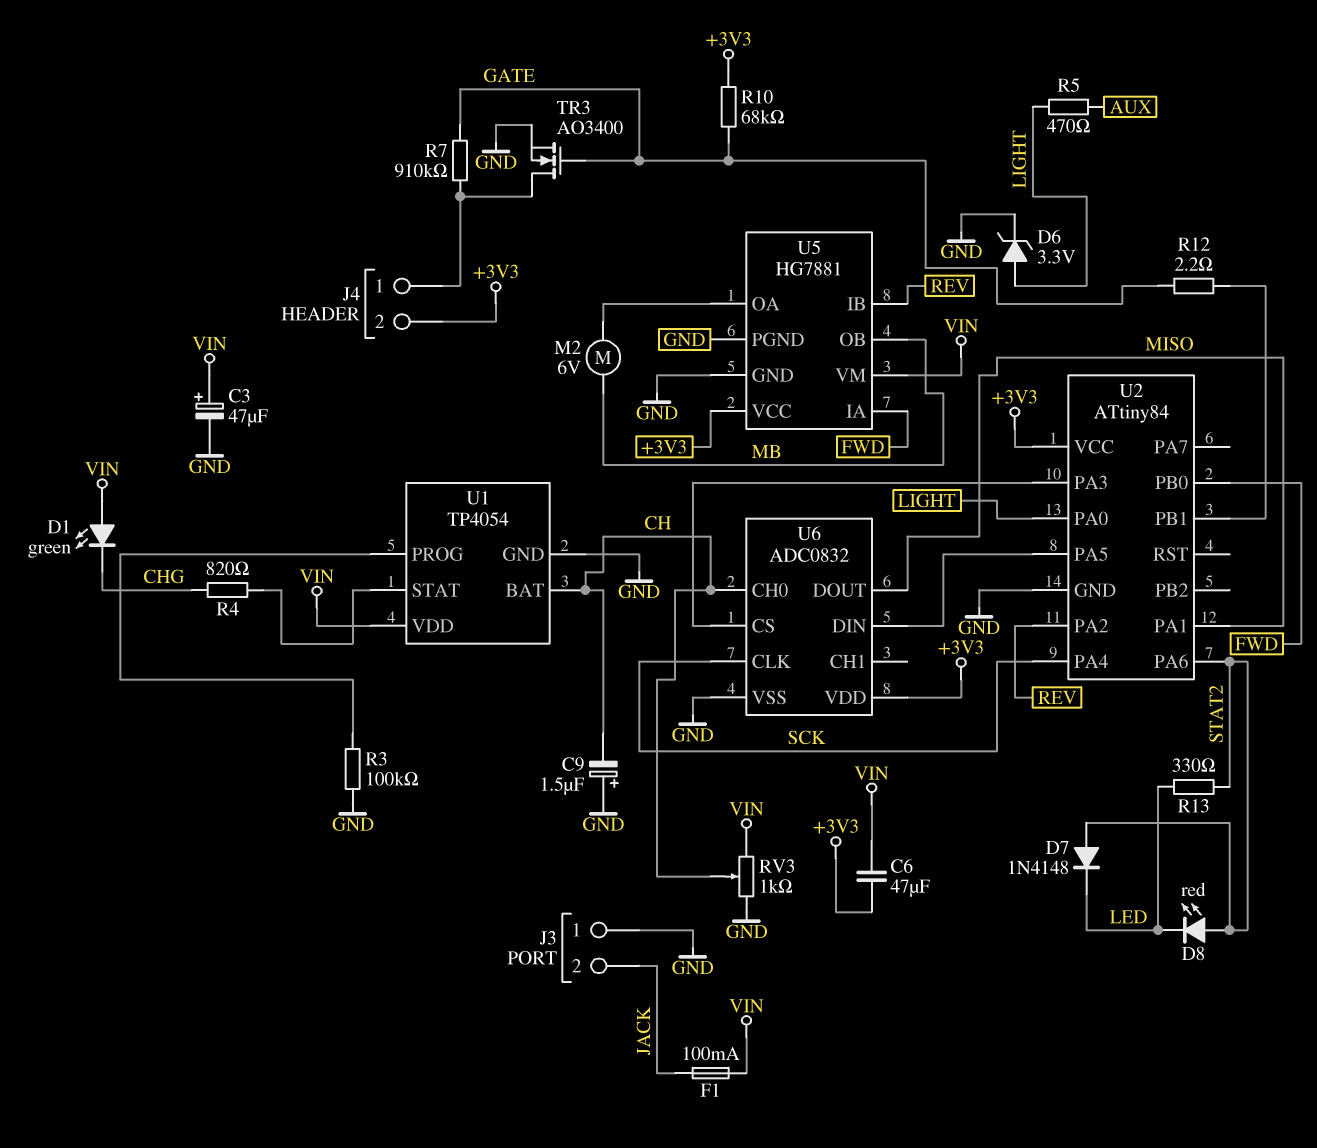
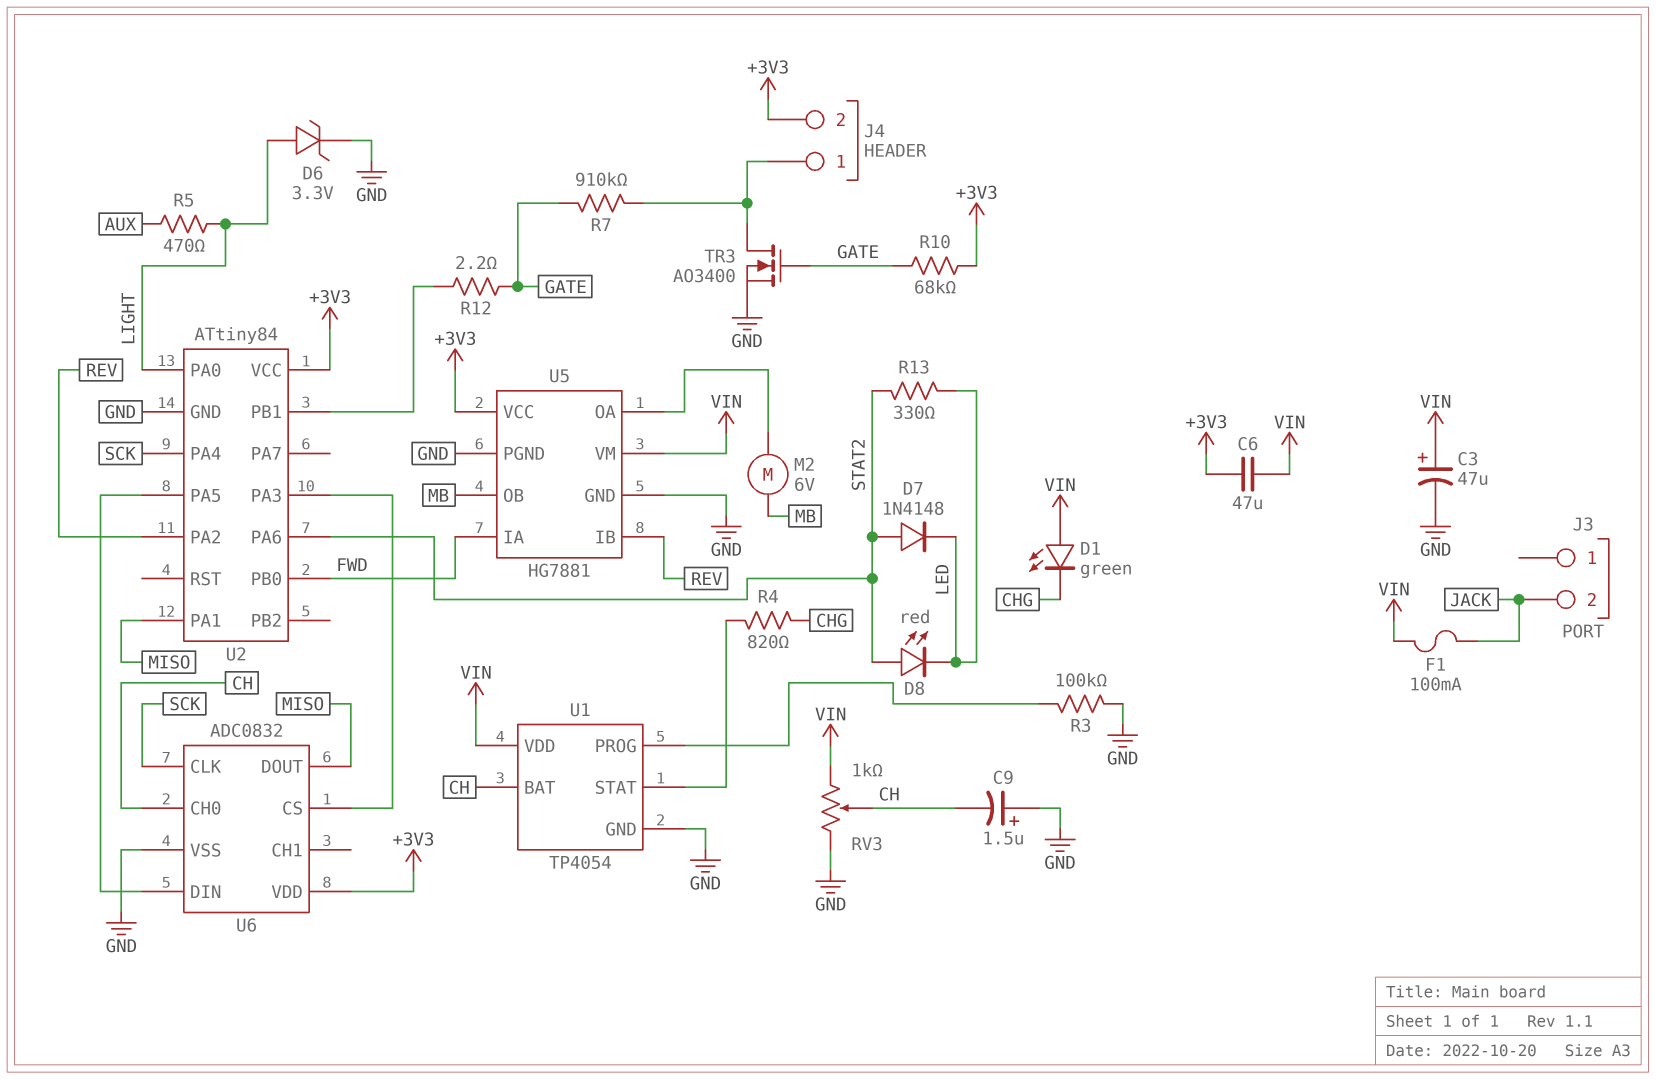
J3 pin 1: GND -> none

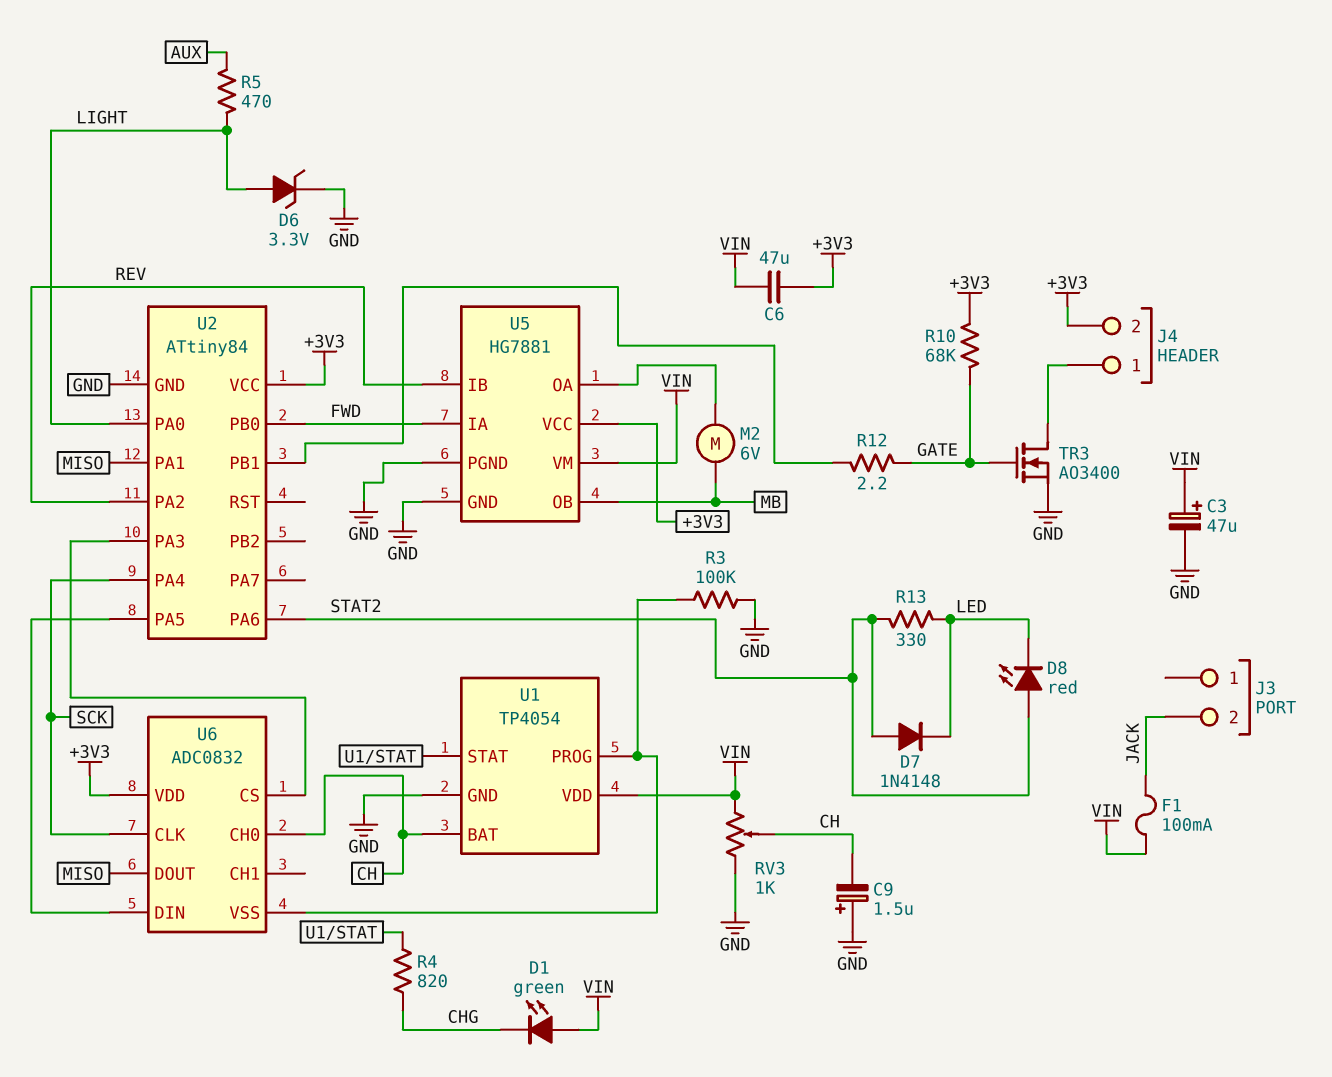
R7: 910k (GATE, J4/1) -> none
U6 pin VSS: GND -> U1/PROG

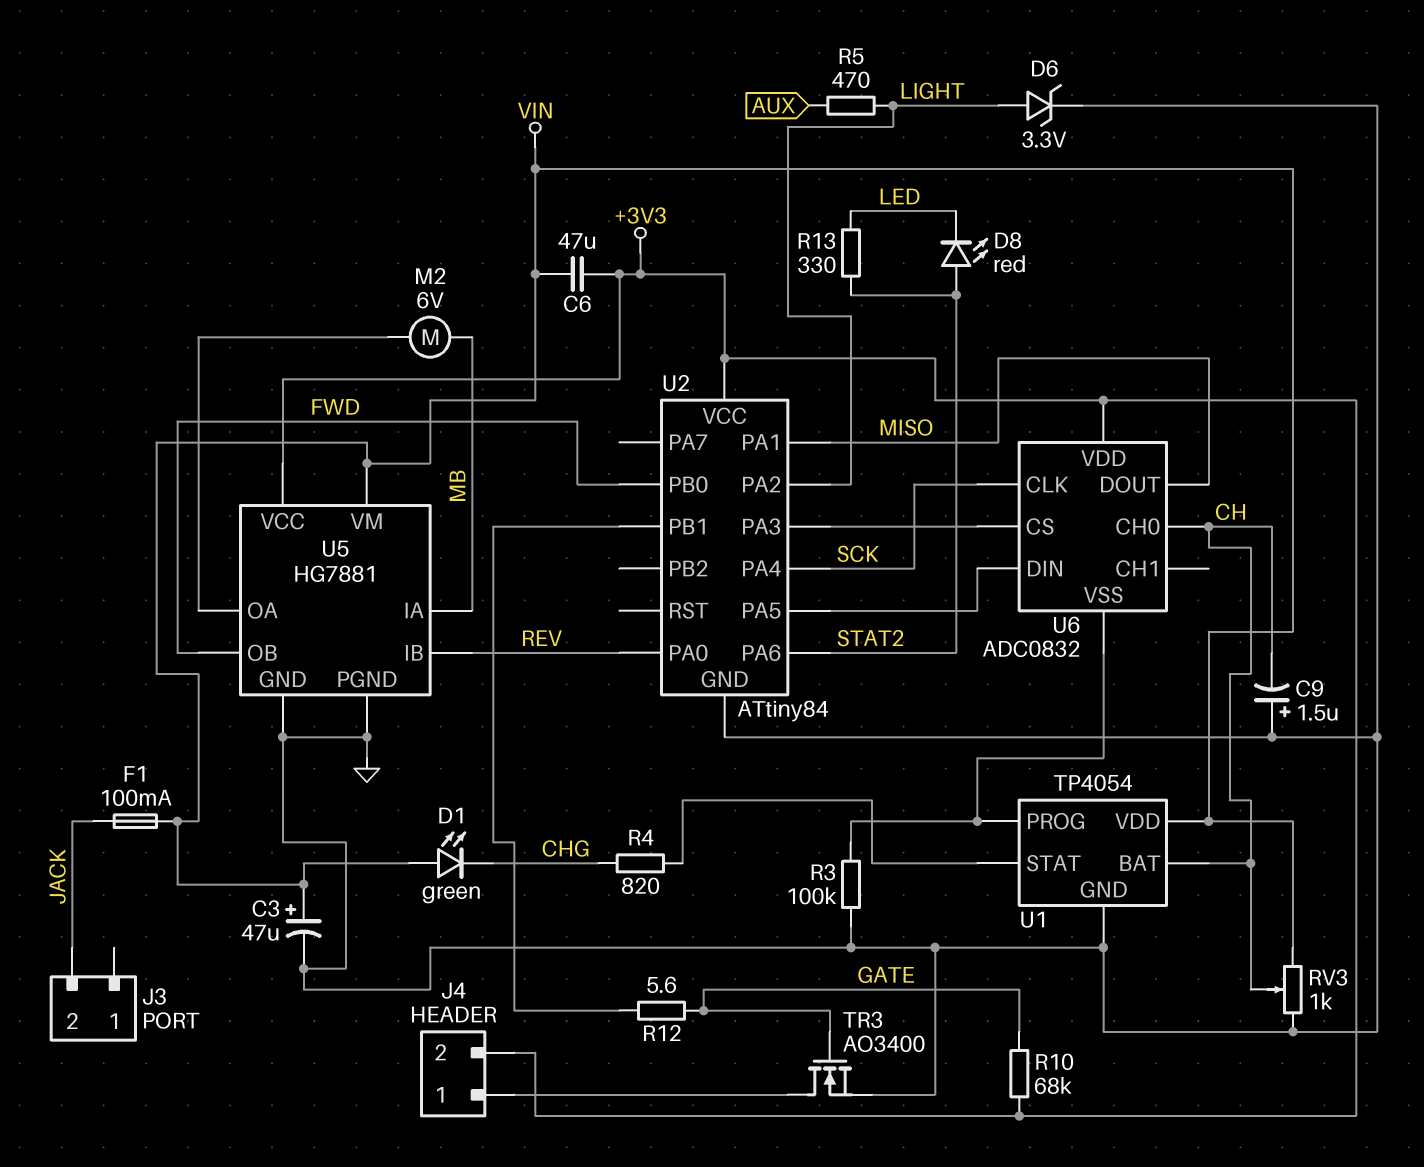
D7: diode 1N4148 (A STAT2, K LED) -> none
R12: 2.2 (GATE, U2/PB1) -> 5.6 (GATE, U2/PB1)
U2 pin PA0: LIGHT -> REV
U2 pin PA2: REV -> LIGHT
U5 pin IA: FWD -> MB
U5 pin OB: MB -> FWD

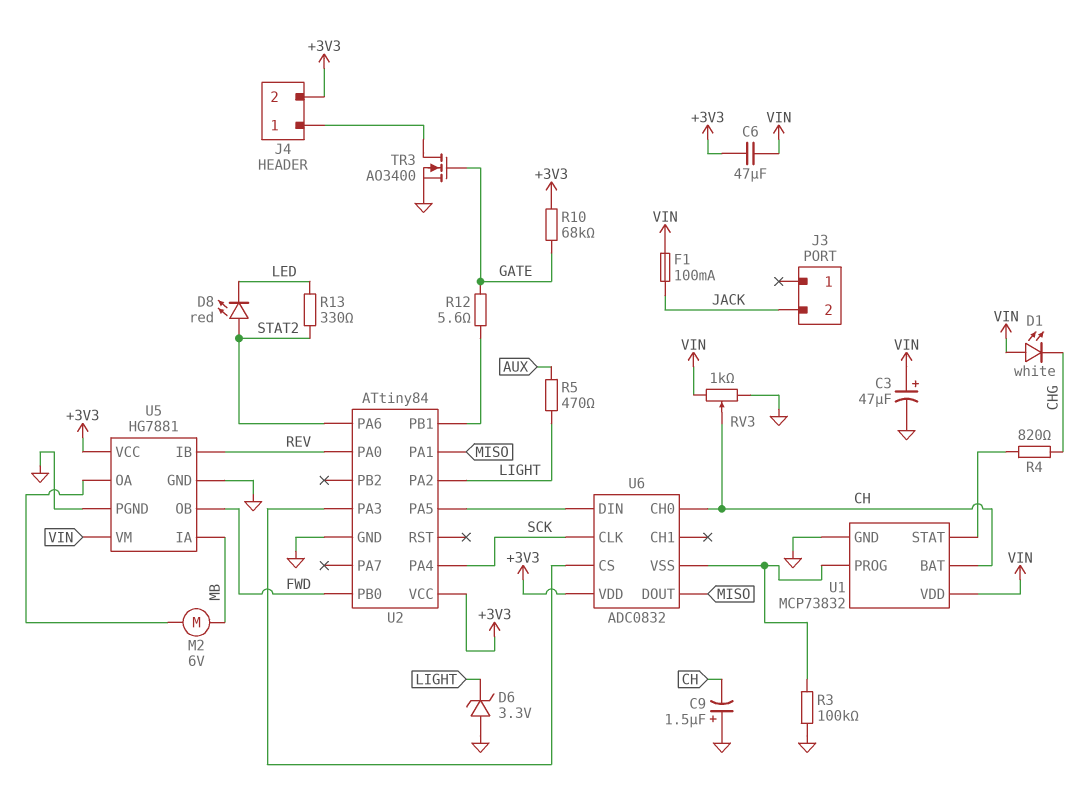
D1: LED green (A VIN, K CHG) -> LED white (A VIN, K CHG)
D6: zener 3.3V (A LIGHT, K GND) -> zener 3.3V (A GND, K LIGHT)
U1: TP4054 -> MCP73832

